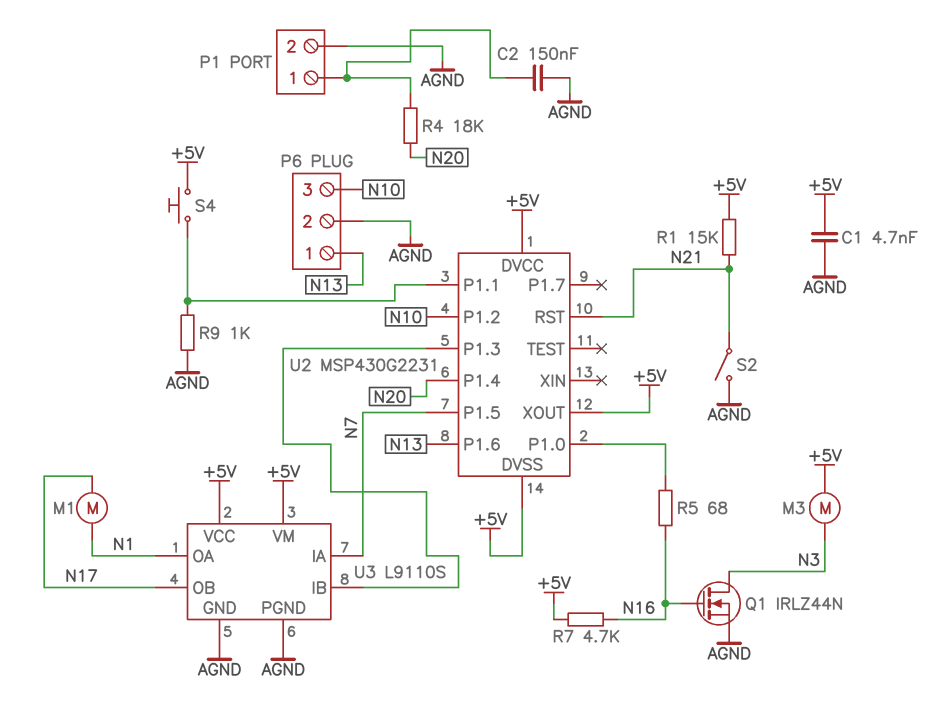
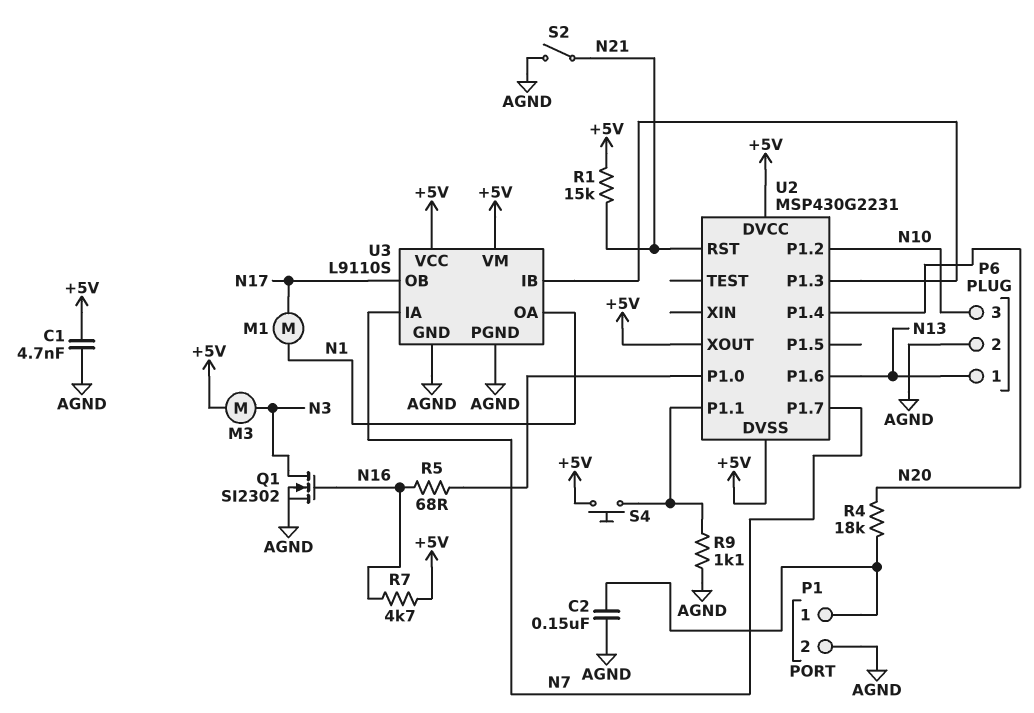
Q1: NMOS IRLZ44N (G N16, D N3, S AGND) -> NMOS SI2302 (G N16, D N3, S AGND)
R9: 1k (AGND, U2/P1.1) -> 1.1k (AGND, U2/P1.1)
U2 pin P1.5: N7 -> none
U2 pin P1.7: none -> N7

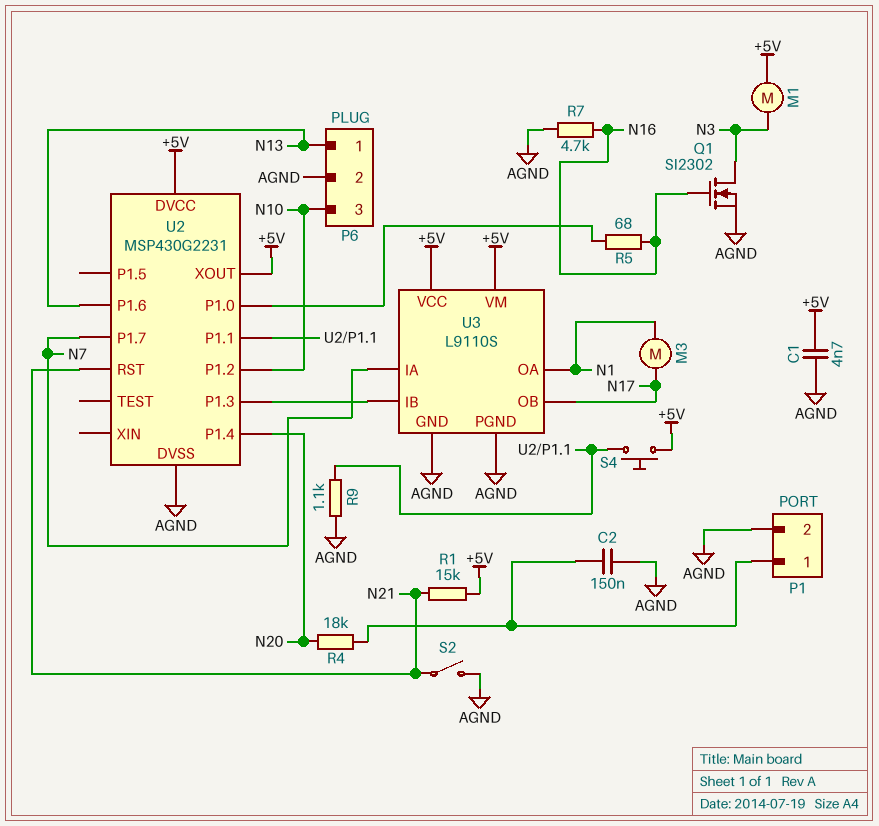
M1: motor (N1, N17) -> motor (+5V, N3)
M3: motor (+5V, N3) -> motor (N1, N17)
R7: 4.7k (+5V, N16) -> 4.7k (AGND, N16)
U2 pin DVSS: +5V -> AGND

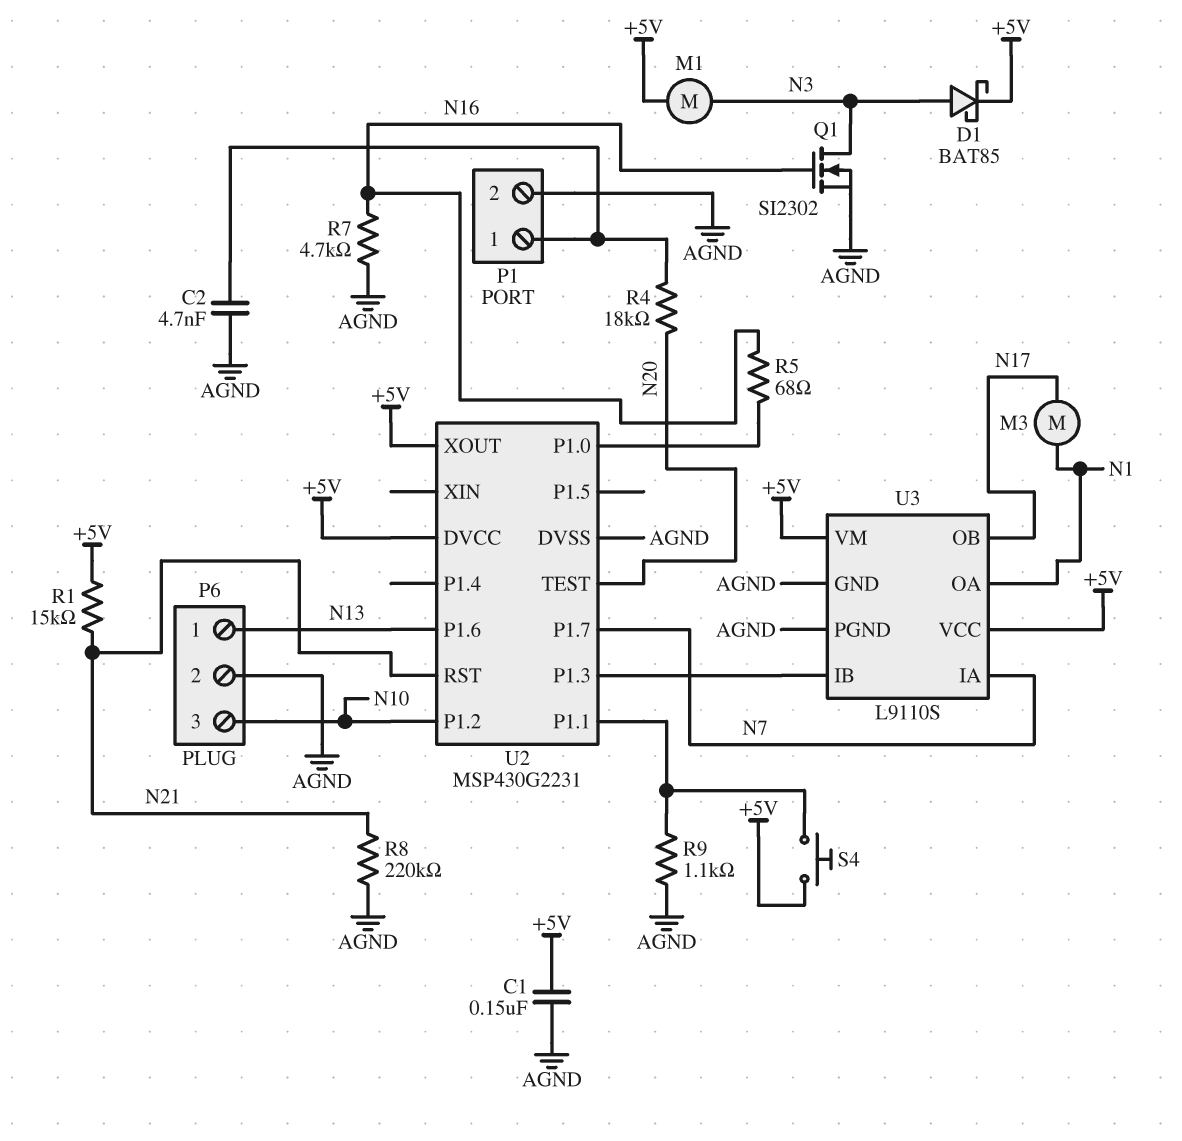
C1: 4.7nF (+5V, AGND) -> 150nF (+5V, AGND)
C2: 150nF (AGND, P1/1) -> 4.7nF (AGND, P1/1)
D1: none -> schottky BAT85 (A N3, K +5V)
R8: none -> 220k (AGND, N21)
S2: switch (AGND, N21) -> none
U2 pin P1.4: N20 -> none
U2 pin TEST: none -> N20

